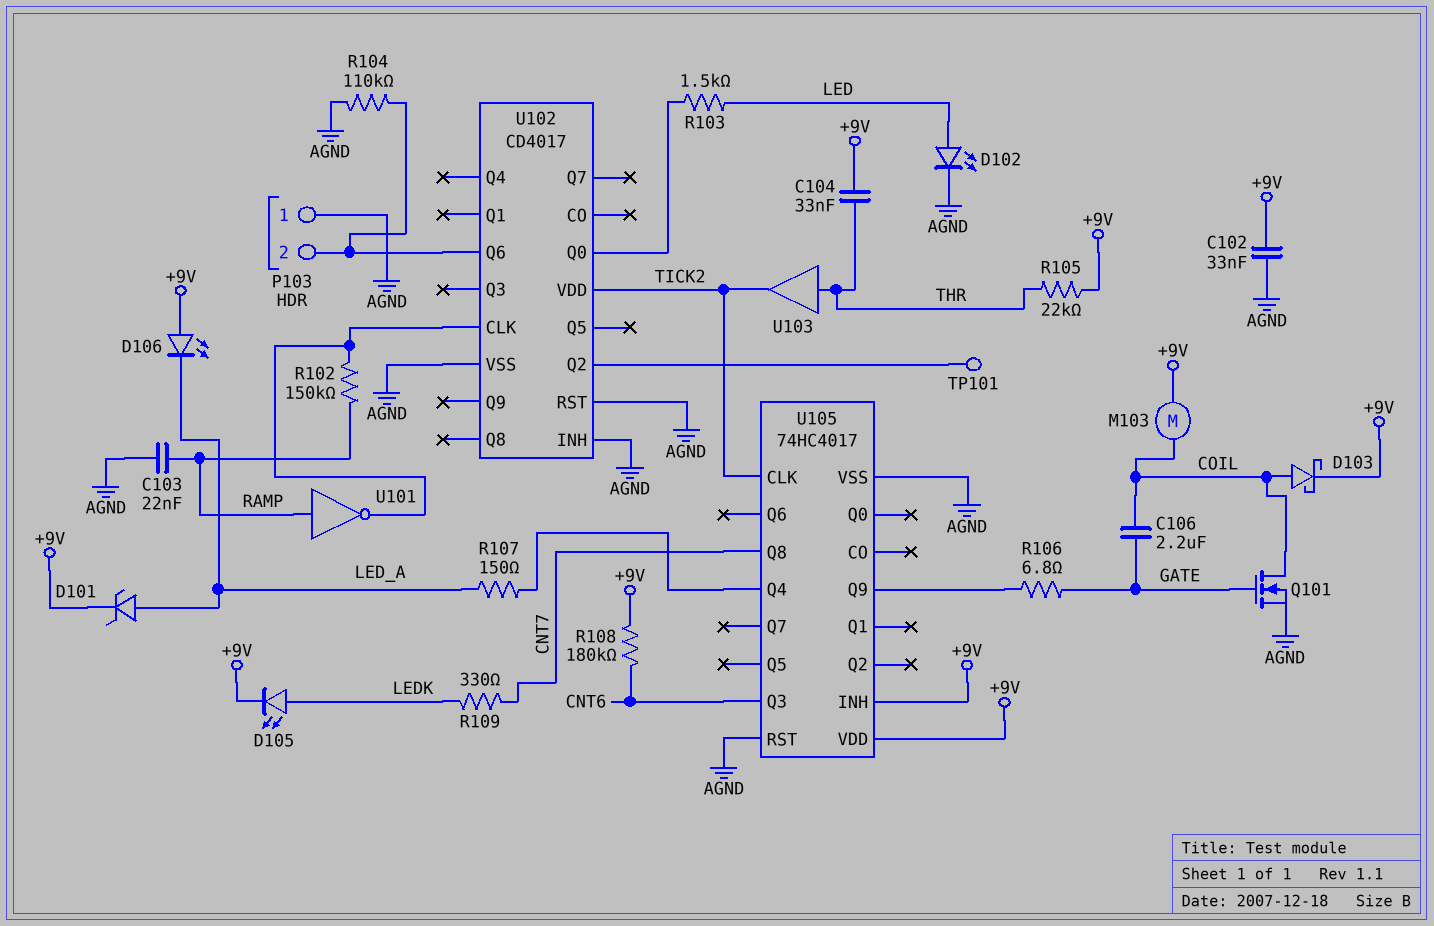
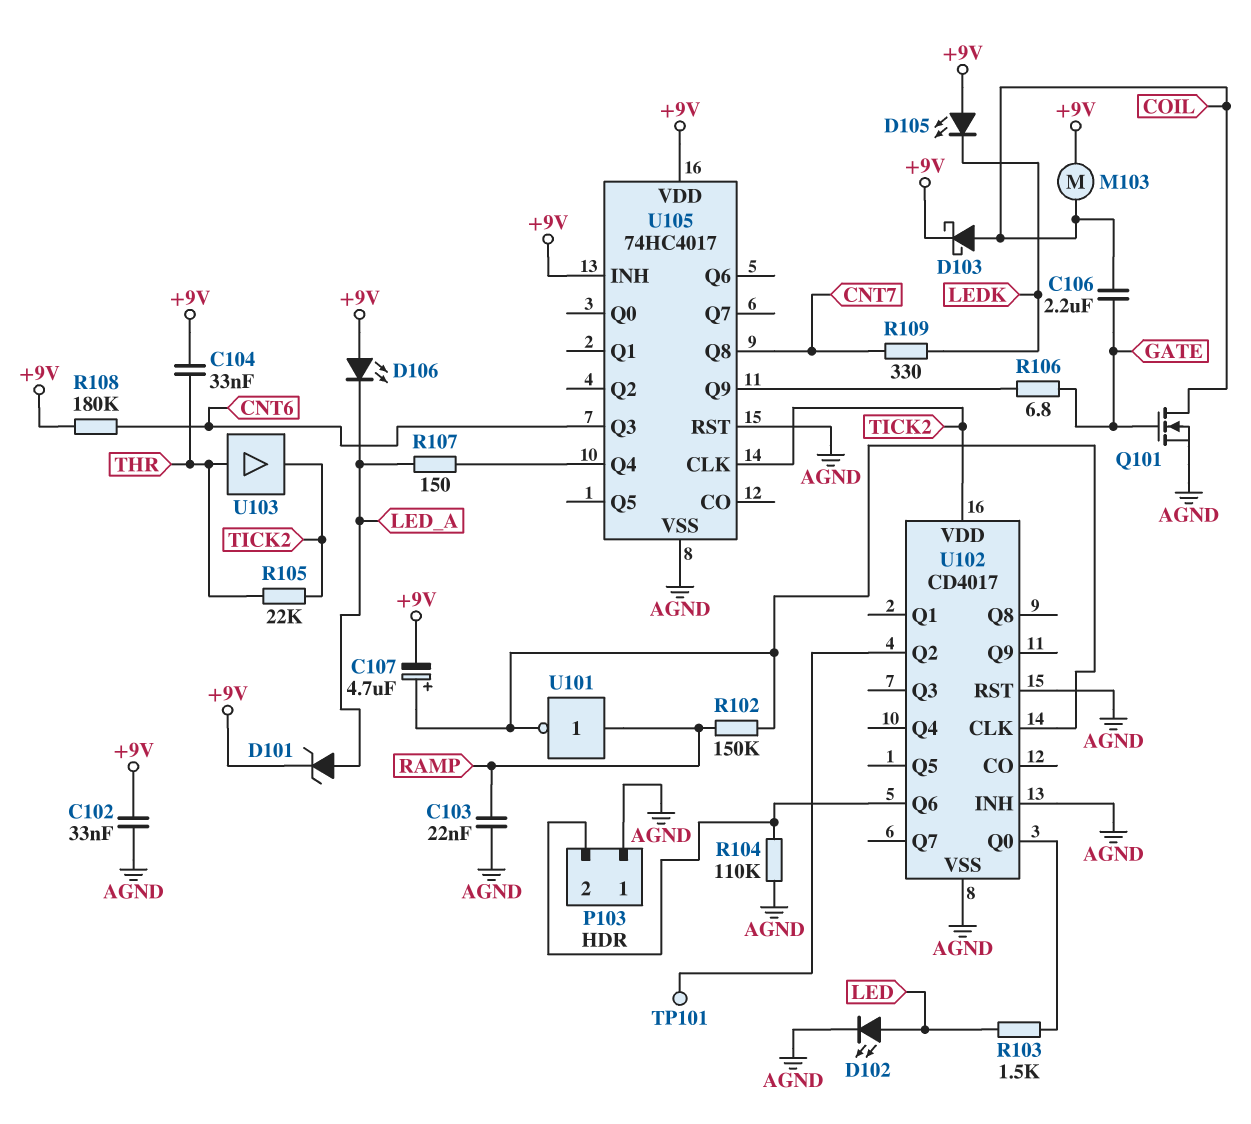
C107: none -> 4.7uF (plus U102/CLK, minus +9V)
D105: LED (A LEDK, K +9V) -> LED (A +9V, K LEDK)
R105: 22k (+9V, THR) -> 22k (THR, TICK2)

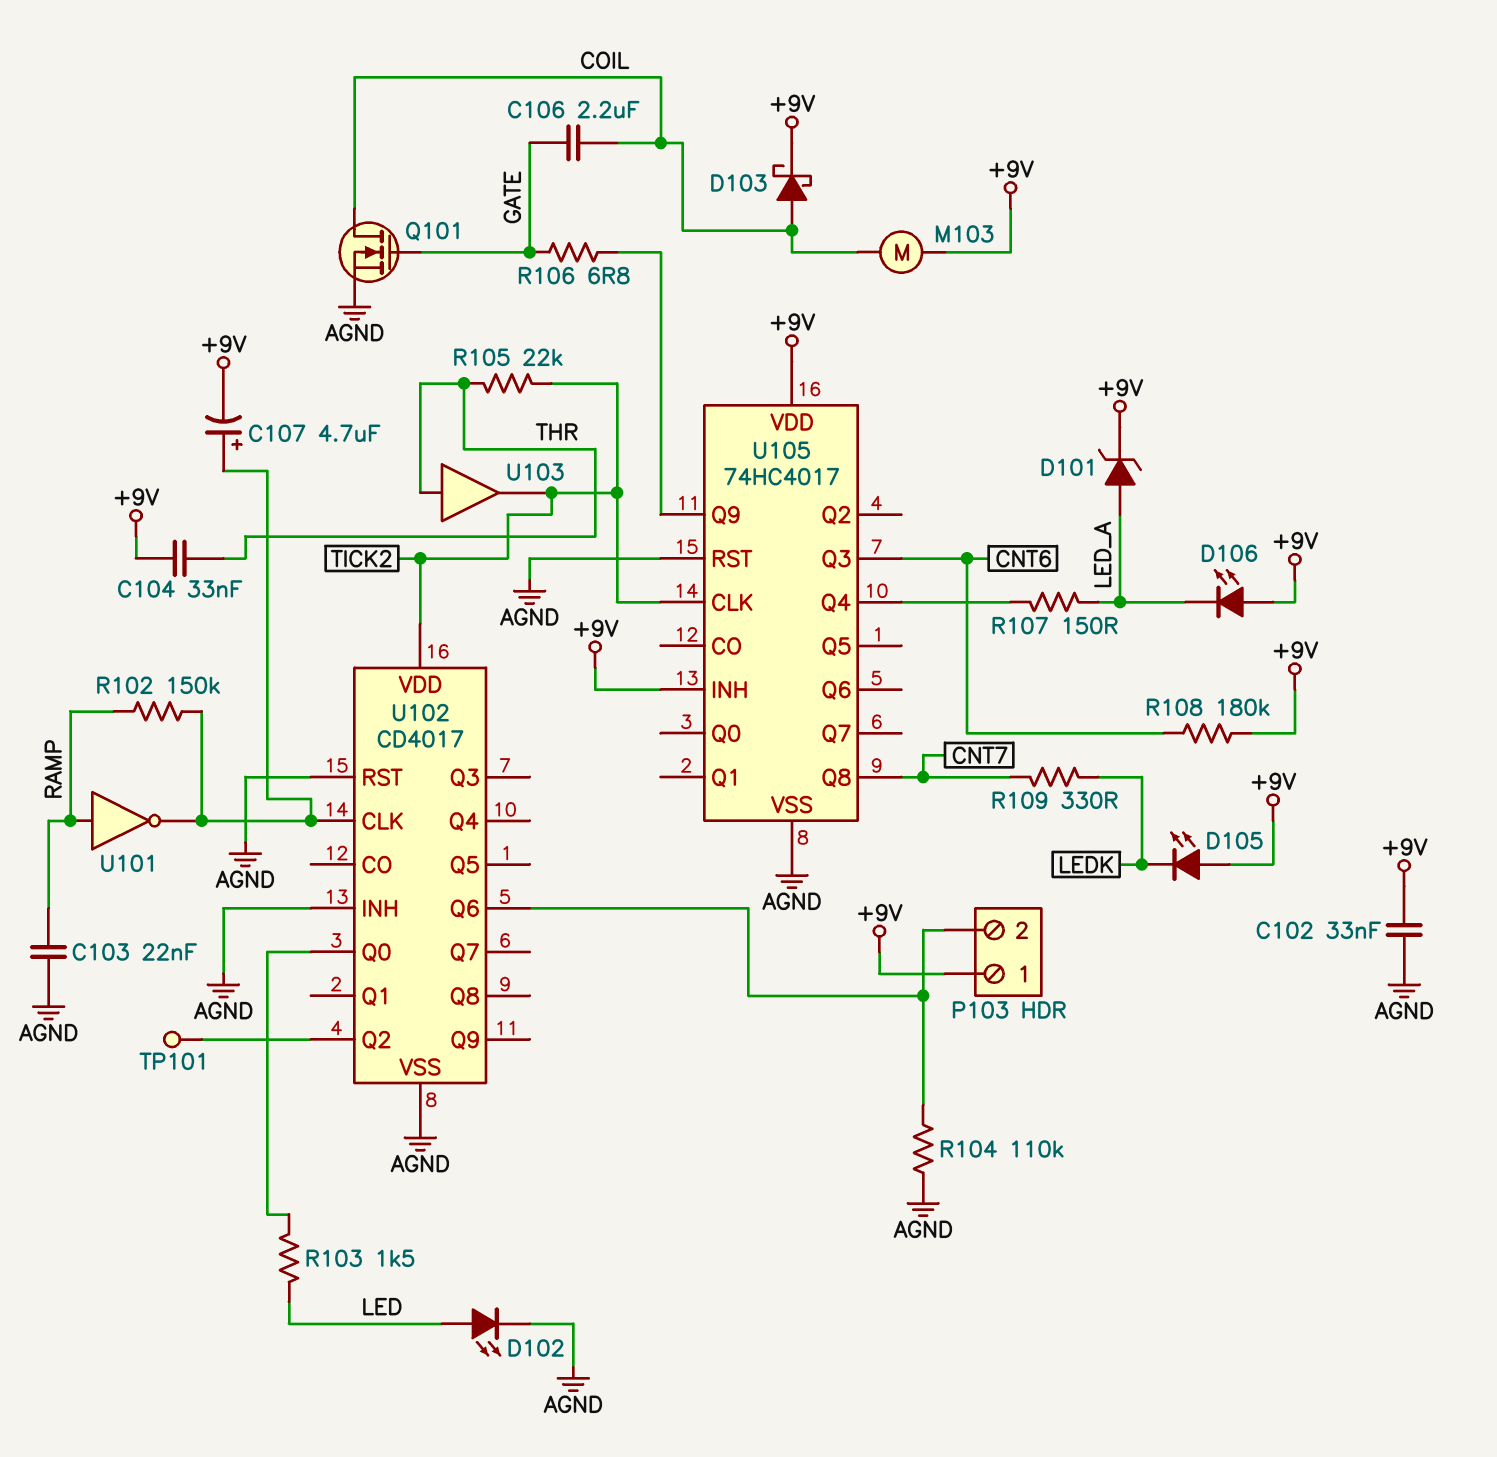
P103 pin 1: AGND -> +9V

